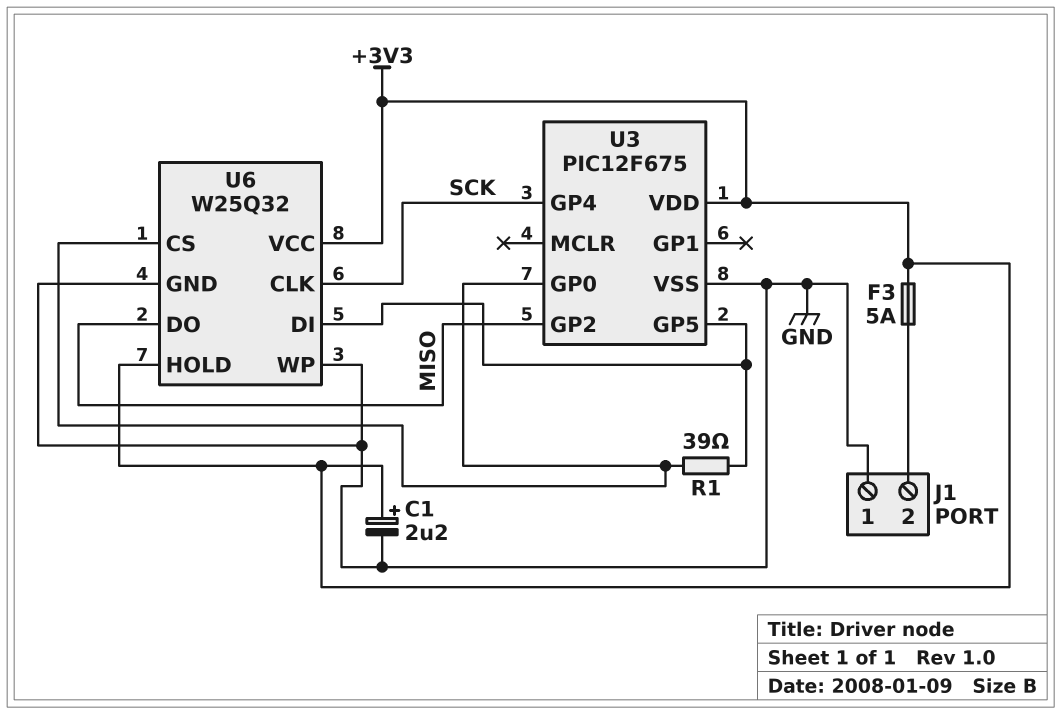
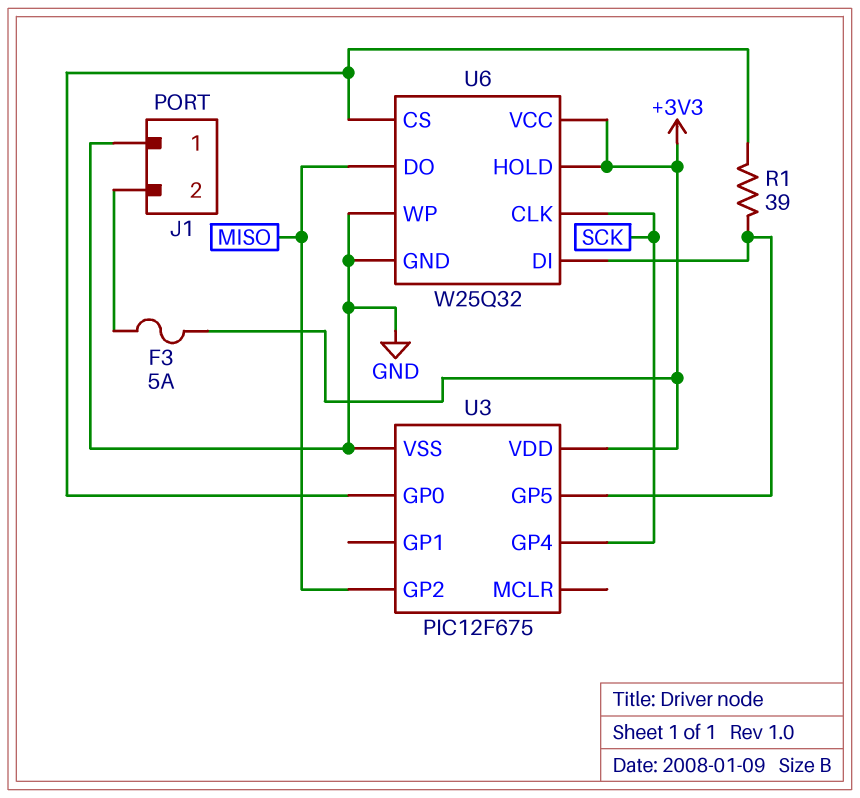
C1: 2.2uF (plus +3V3, minus GND) -> none

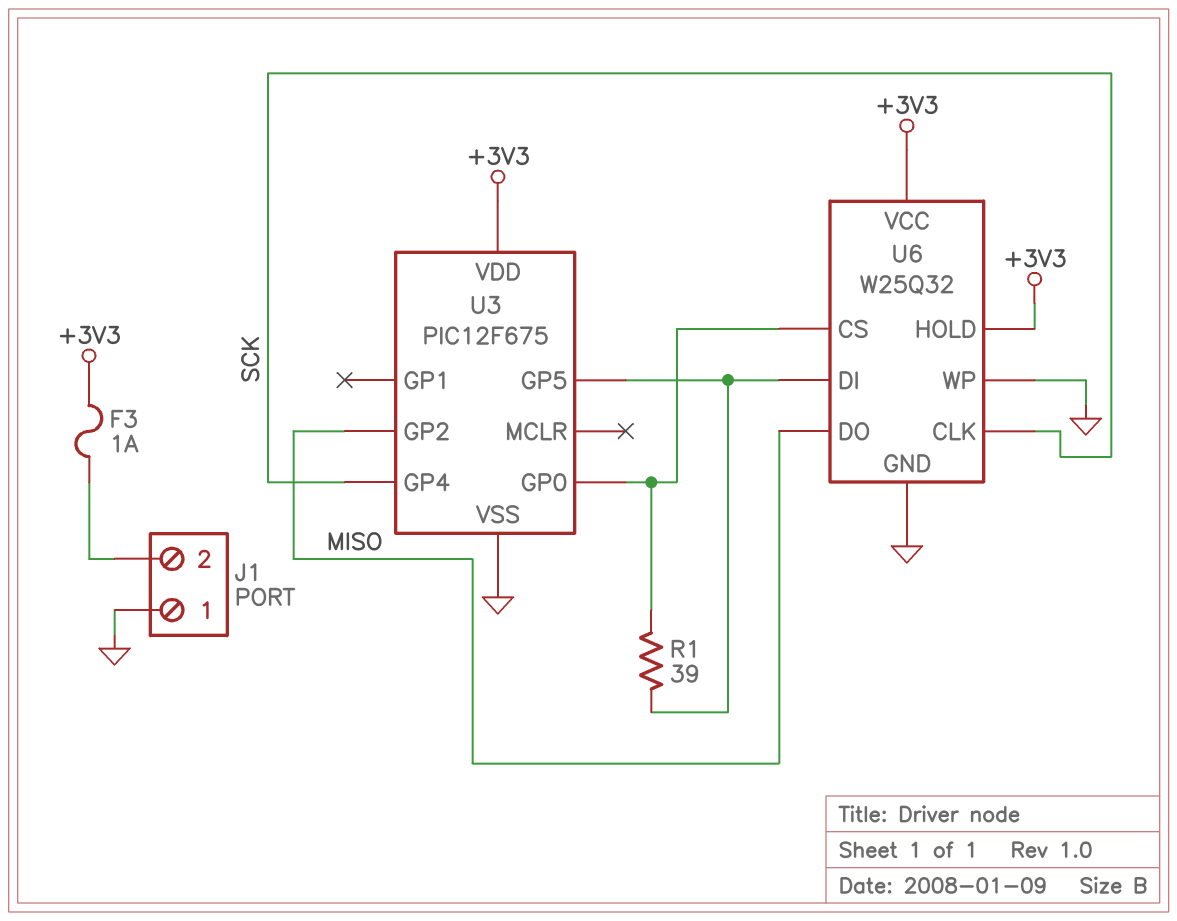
F3: 5A (+3V3, J1/2) -> 1A (+3V3, J1/2)

